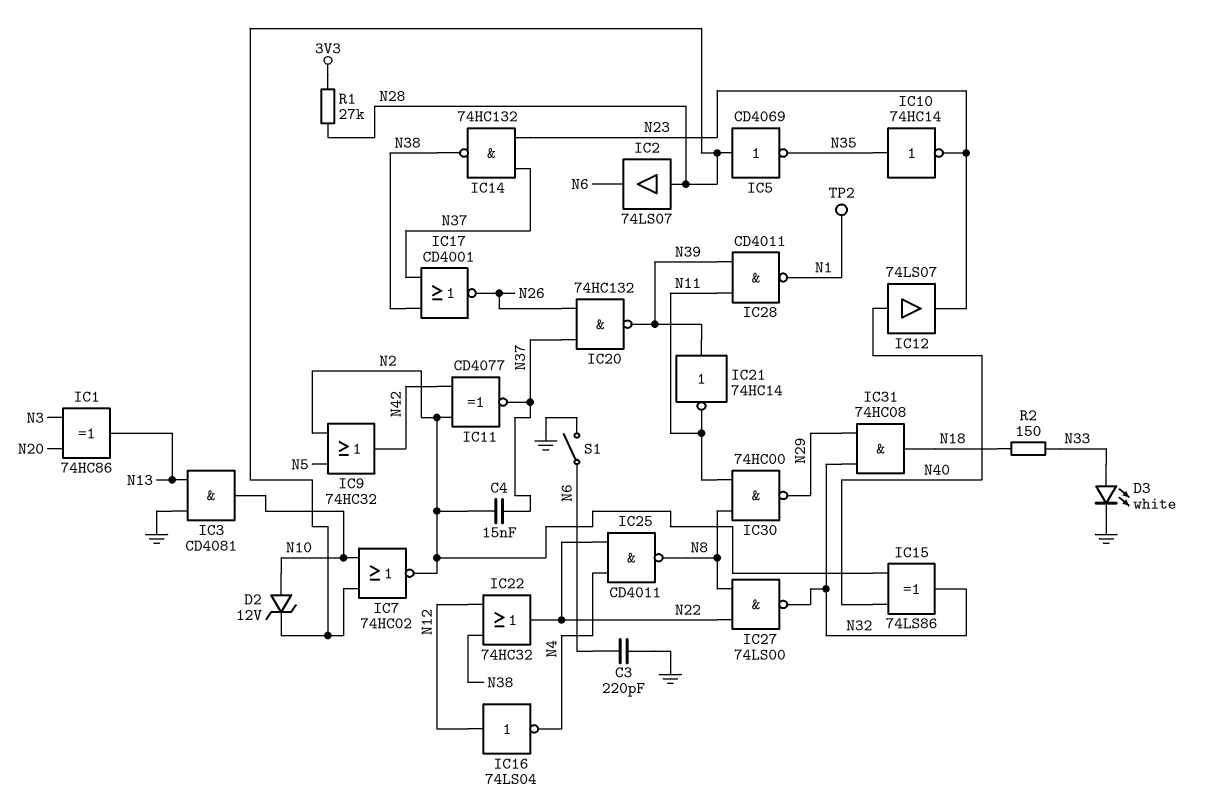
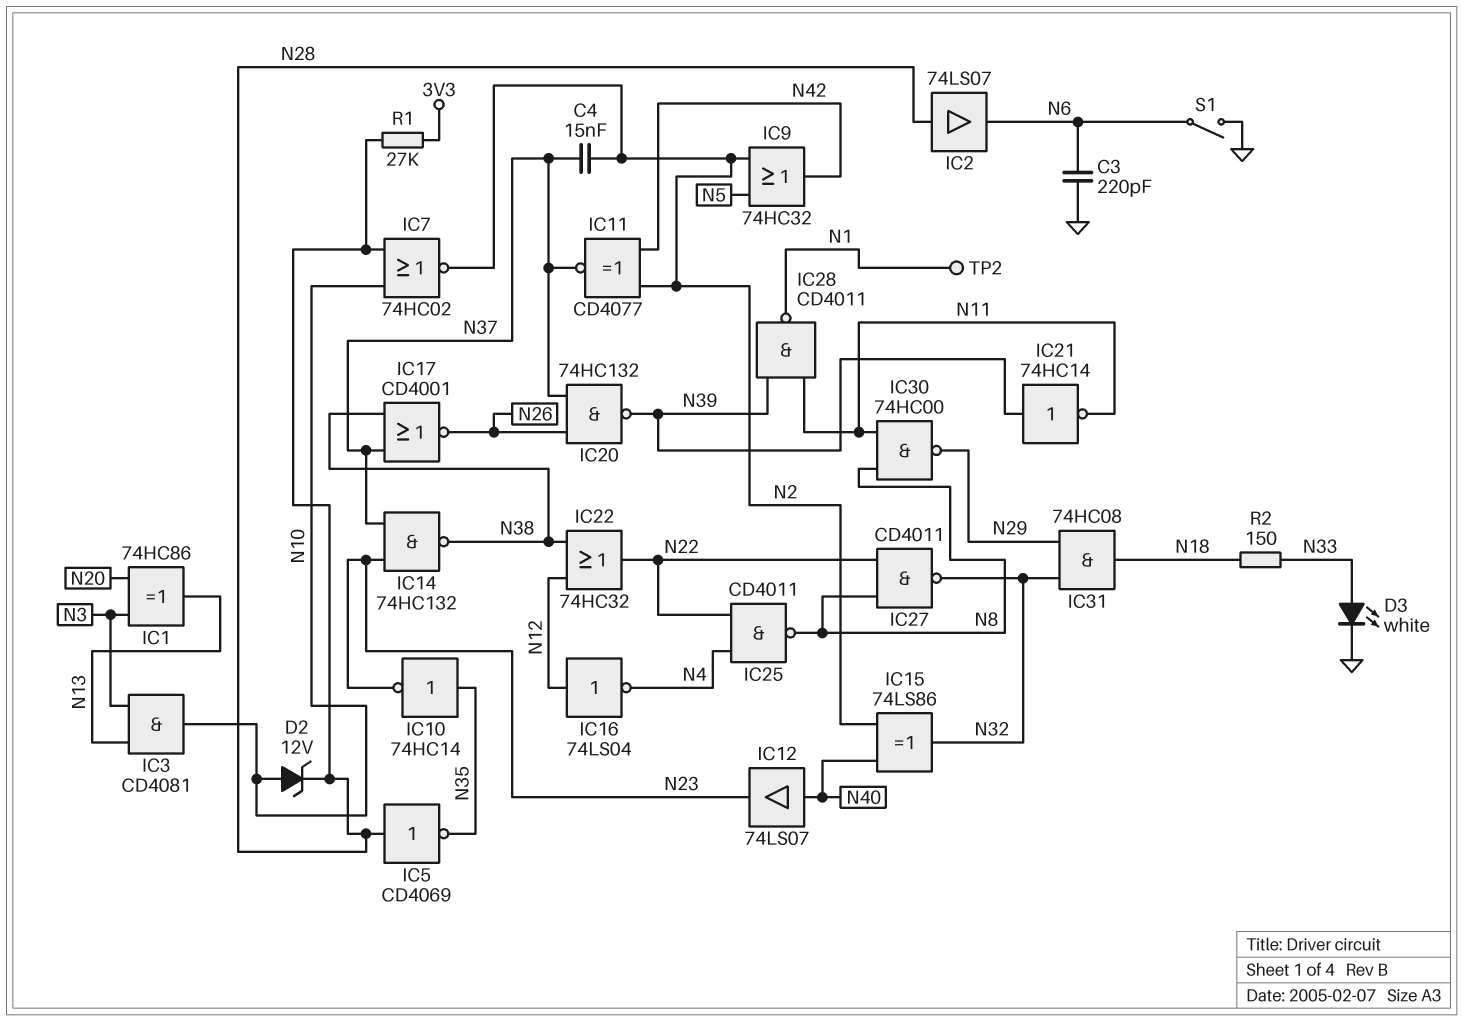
IC3: AND CD4081 (in GND, in N13, out N10) -> AND CD4081 (in N3, in N13, out N10)
IC27: NAND 74LS00 (in N8, in N22, out N32) -> NAND CD4011 (in N8, in N22, out N32)

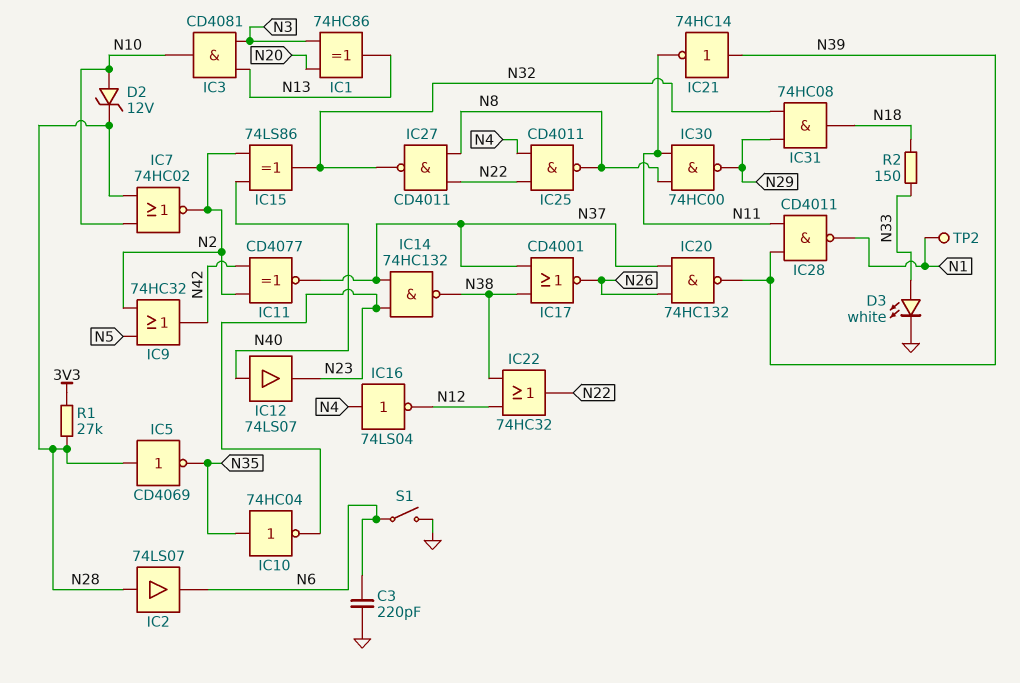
C4: 15nF (N2, N37) -> none
IC10: NOT 74HC14 (in N35, out N23) -> NOT 74HC04 (in N35, out N23)
IC16: NOT 74LS04 (in N12, out N4) -> NOT 74LS04 (in N4, out N12)

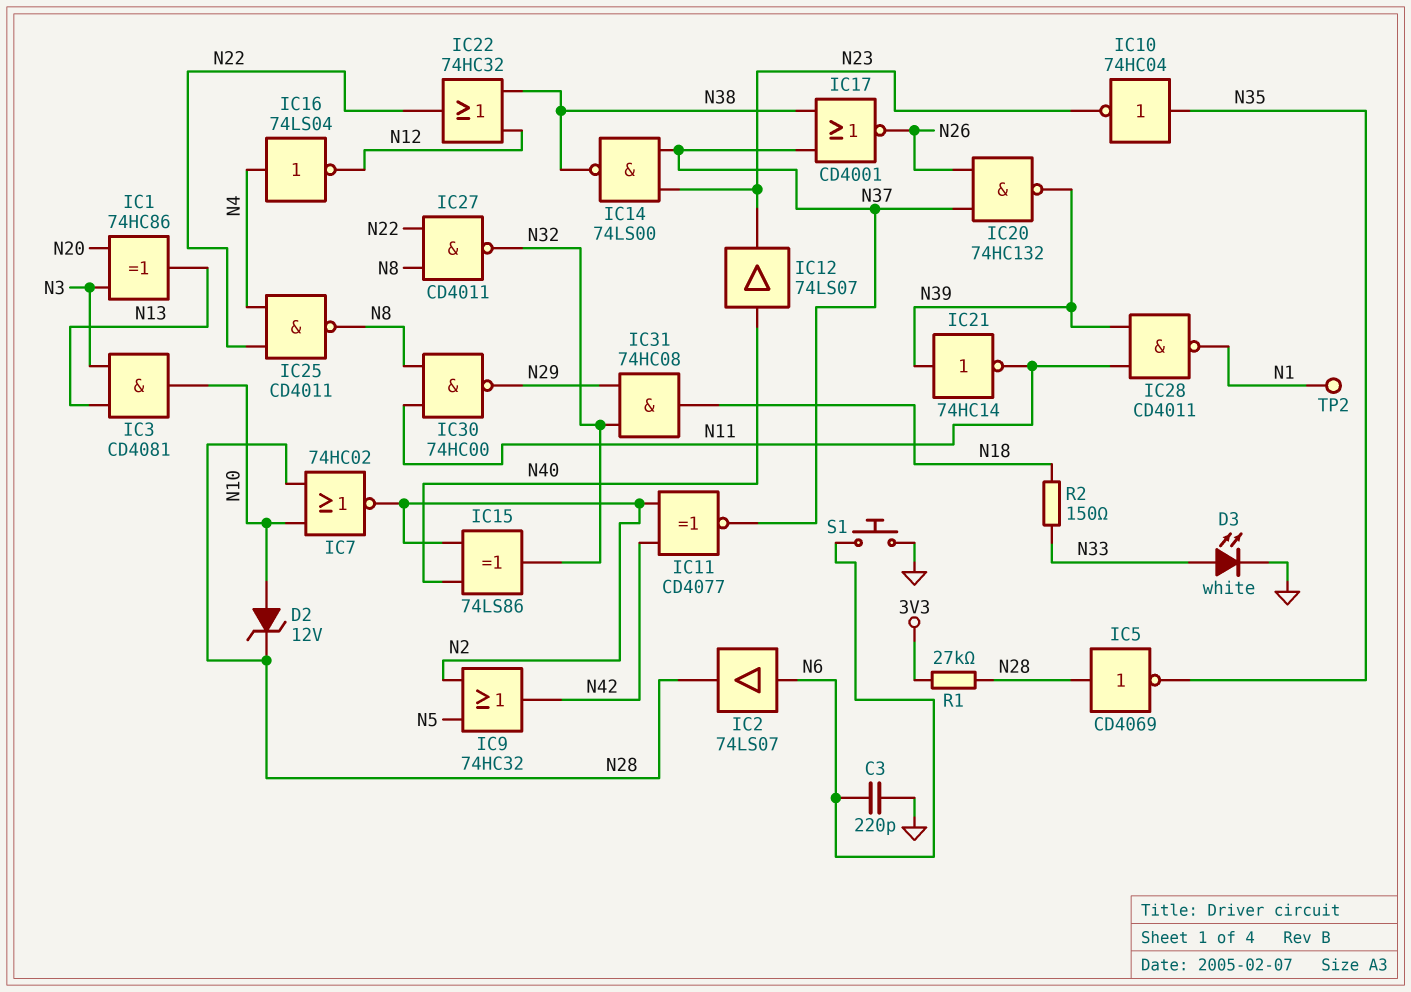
IC2: buffer 74LS07 (in N28, out N6) -> buffer 74LS07 (in N6, out N28)
IC14: NAND 74HC132 (in N23, in N37, out N38) -> NAND 74LS00 (in N23, in N37, out N38)
S1: switch (GND, N6) -> button (GND, N6)

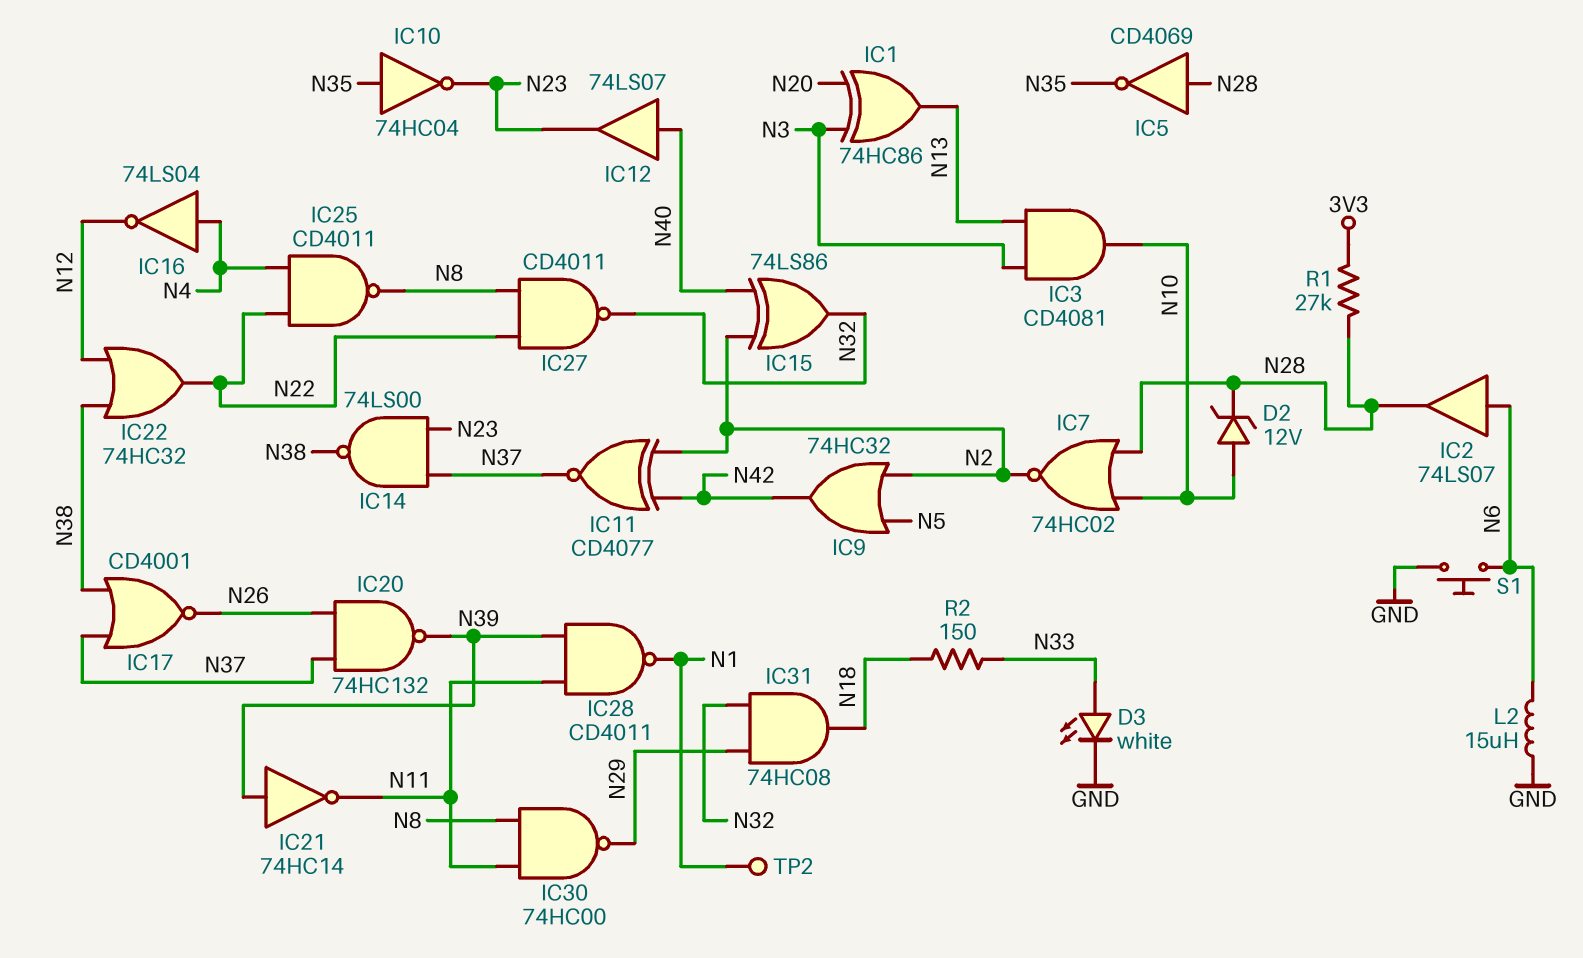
C3: 220pF (GND, N6) -> none
L2: none -> 15uH (GND, N6)

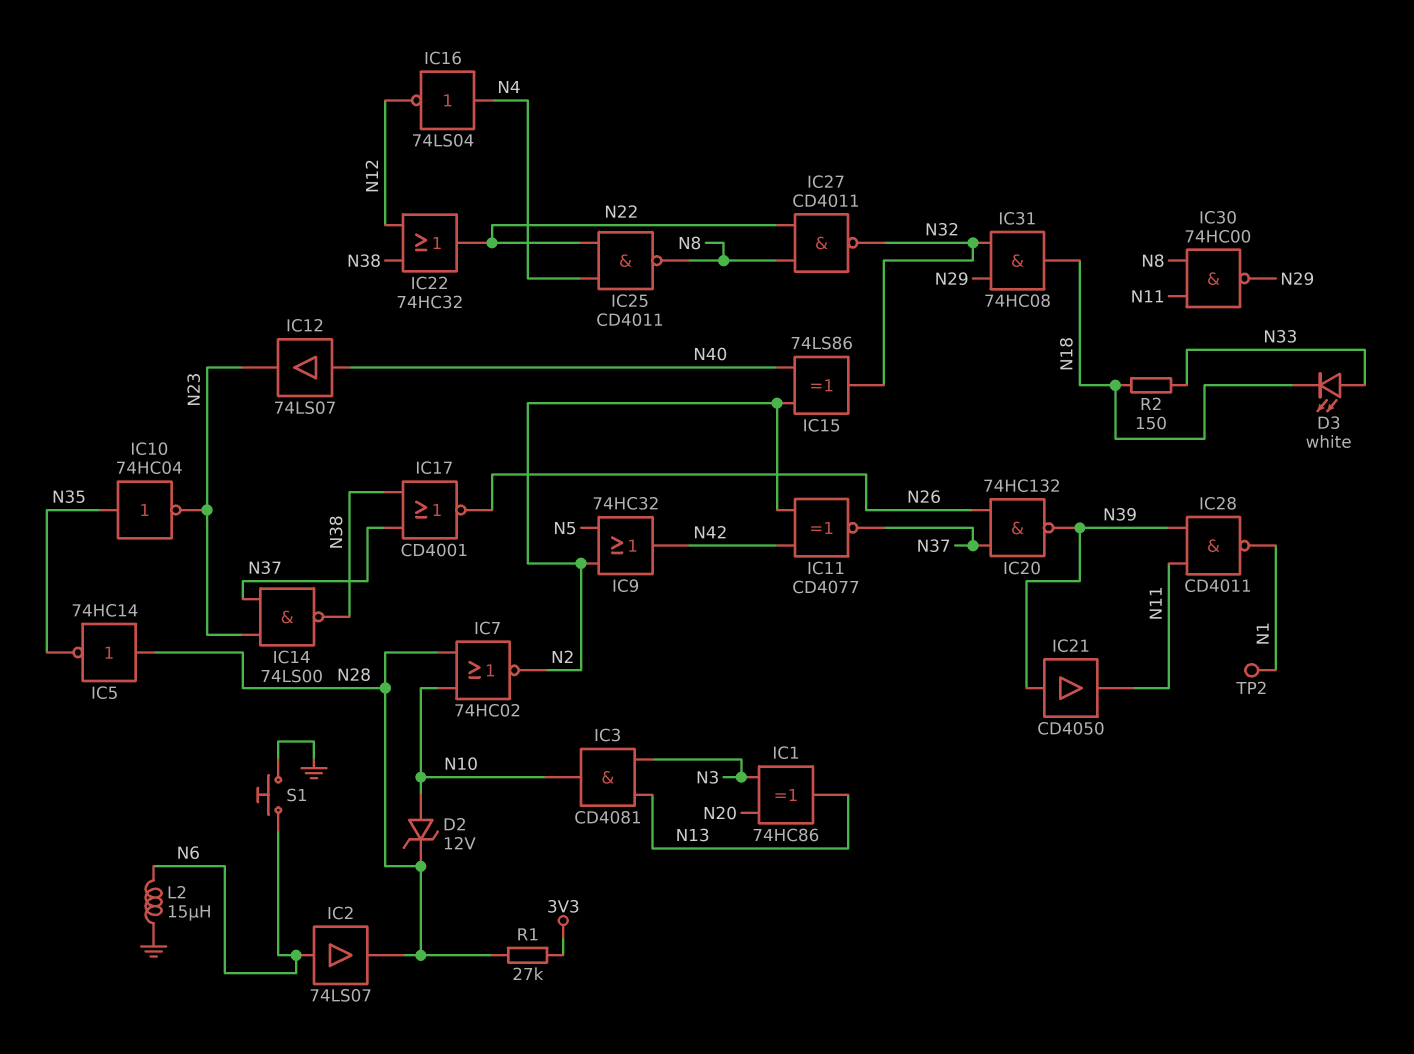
D3: LED white (A N33, K GND) -> LED white (A N33, K N18)
IC5: NOT CD4069 (in N28, out N35) -> NOT 74HC14 (in N28, out N35)
IC21: NOT 74HC14 (in N39, out N11) -> buffer CD4050 (in N39, out N11)

